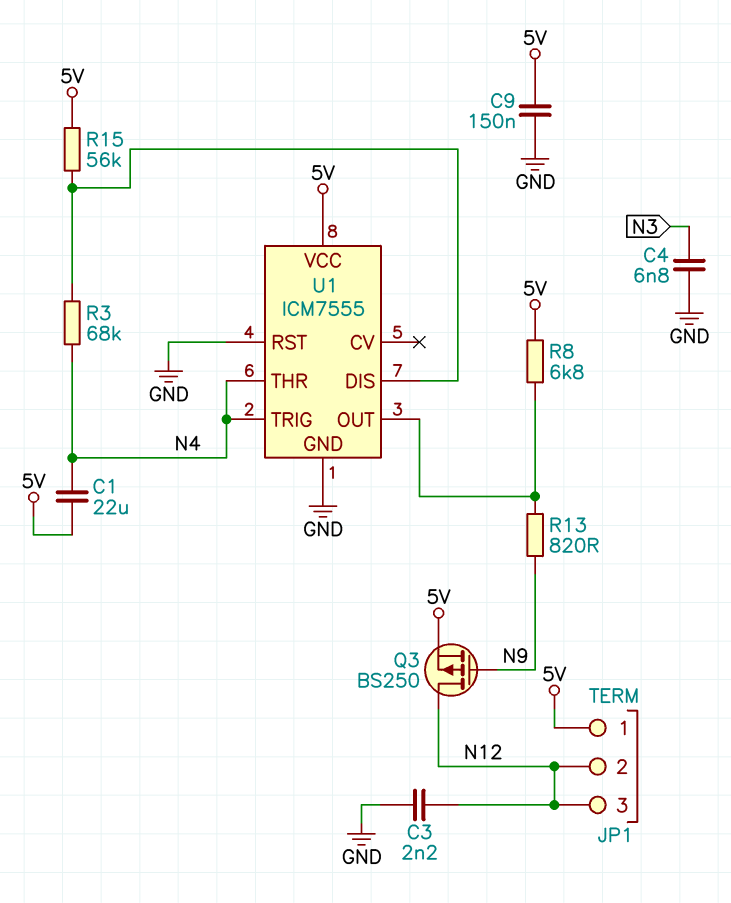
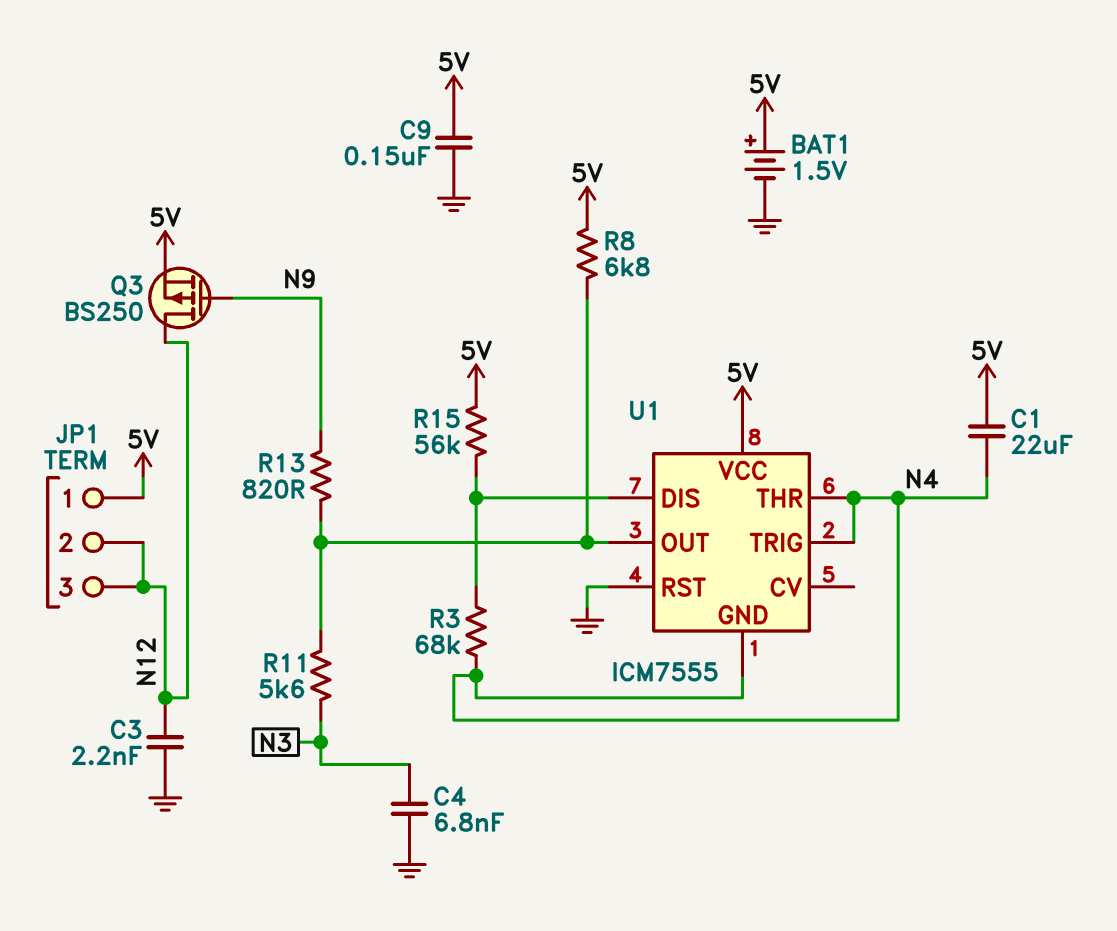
BAT1: none -> 1.5V (plus 5V, minus GND)
R11: none -> 5.6k (N3, U1/OUT)
U1 pin GND: GND -> N4

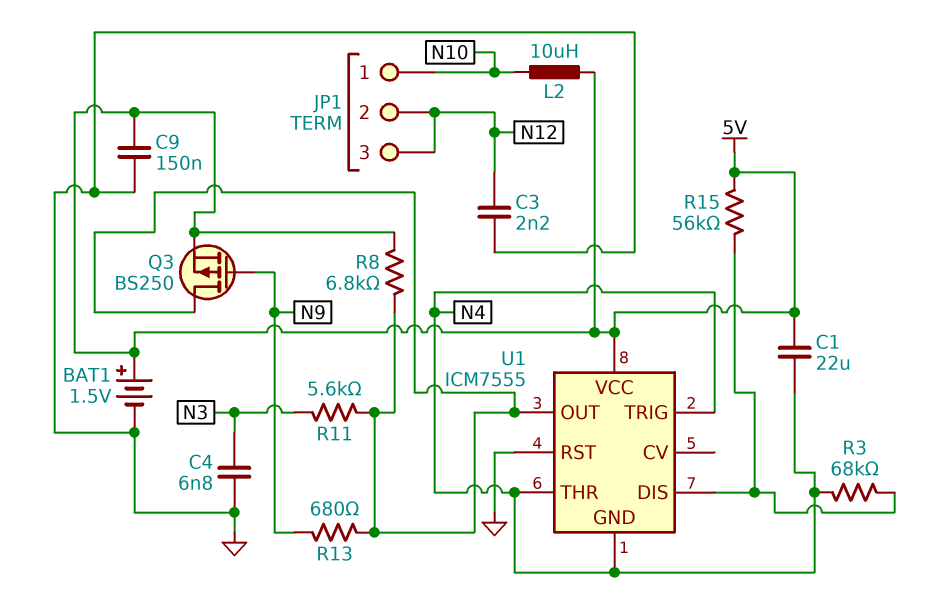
JP1 pin 1: 5V -> N10
L2: none -> 10uH (5V, N10)
Q3: PMOS BS250 (G N9, D N12, S 5V) -> PMOS BS250 (G N9, D U1/OUT, S 5V)
R13: 820 (N9, U1/OUT) -> 680 (N9, U1/OUT)

